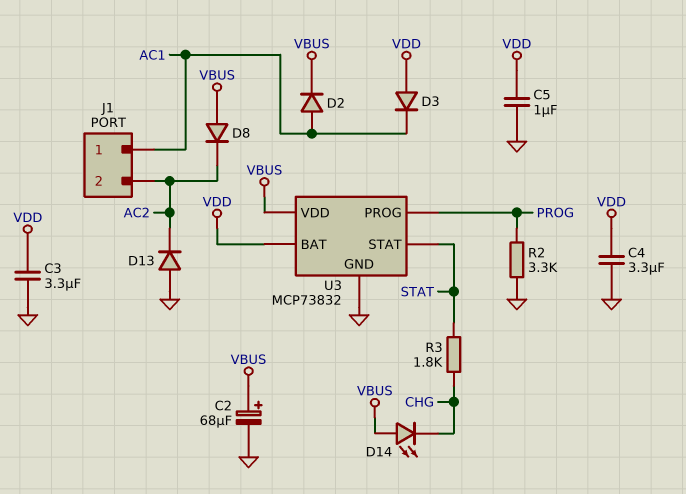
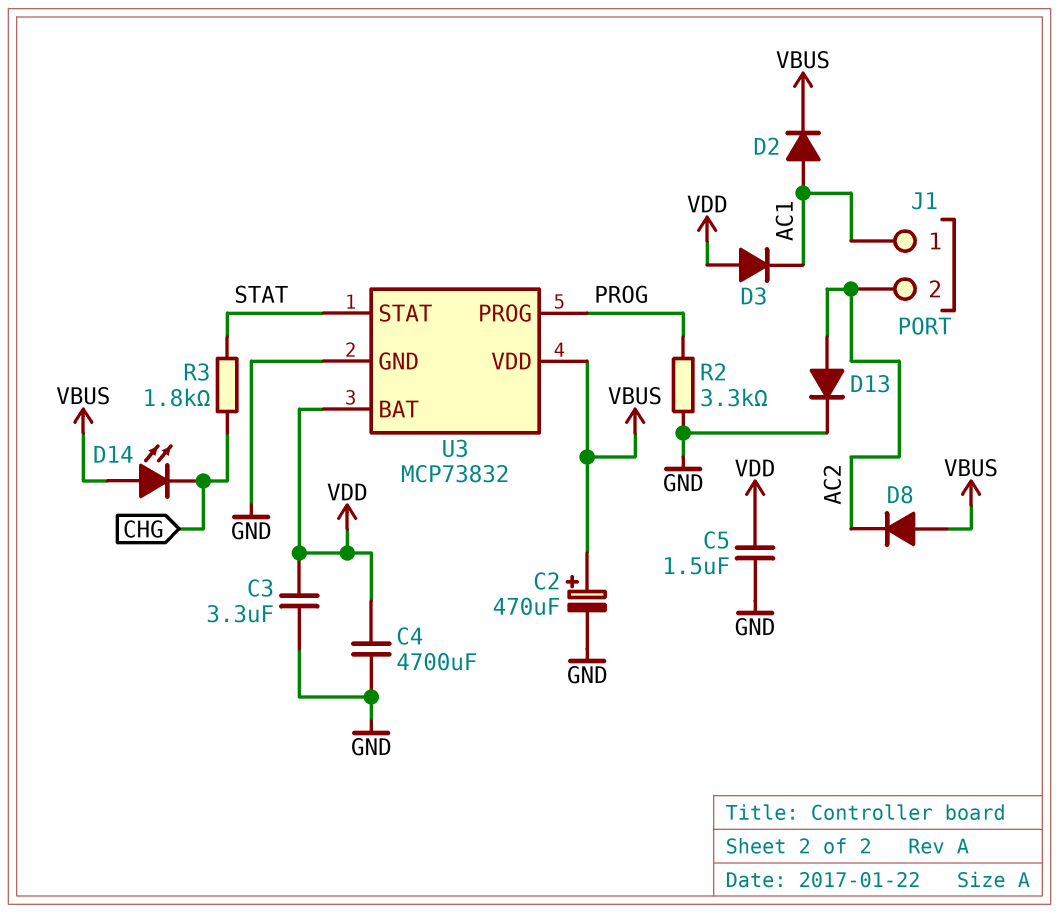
C2: 68uF (plus VBUS, minus GND) -> 470uF (plus VBUS, minus GND)
C4: 3.3uF (GND, VDD) -> 4700uF (GND, VDD)
C5: 1uF (GND, VDD) -> 1.5uF (GND, VDD)
D13: diode (A GND, K AC2) -> diode (A AC2, K GND)

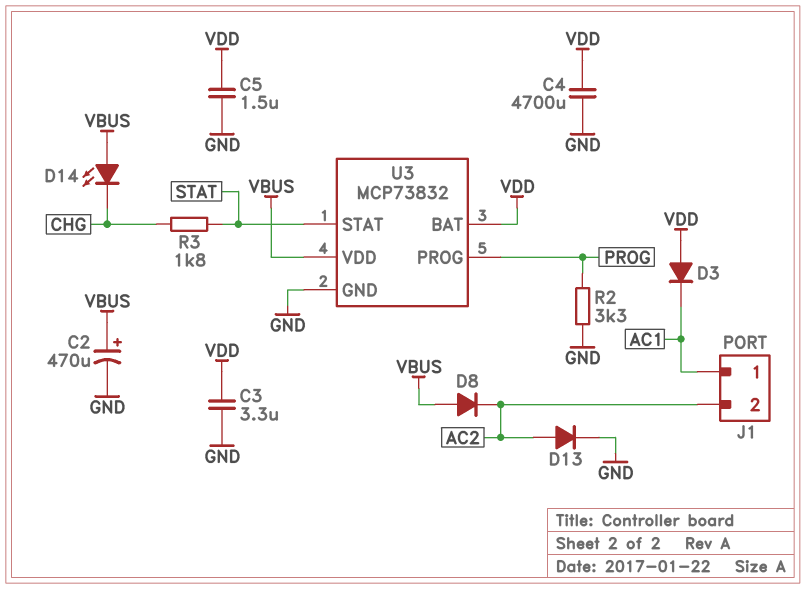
D2: diode (A AC1, K VBUS) -> none

